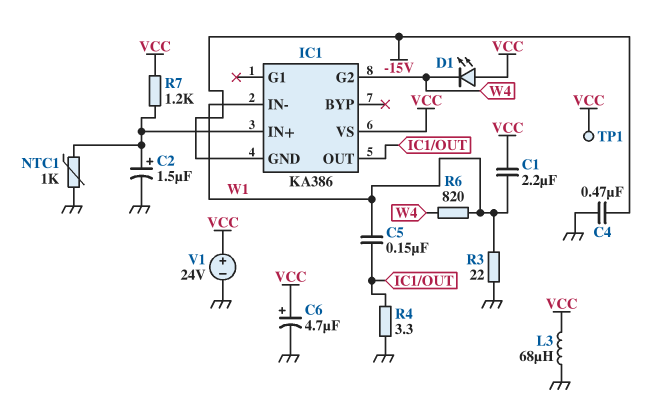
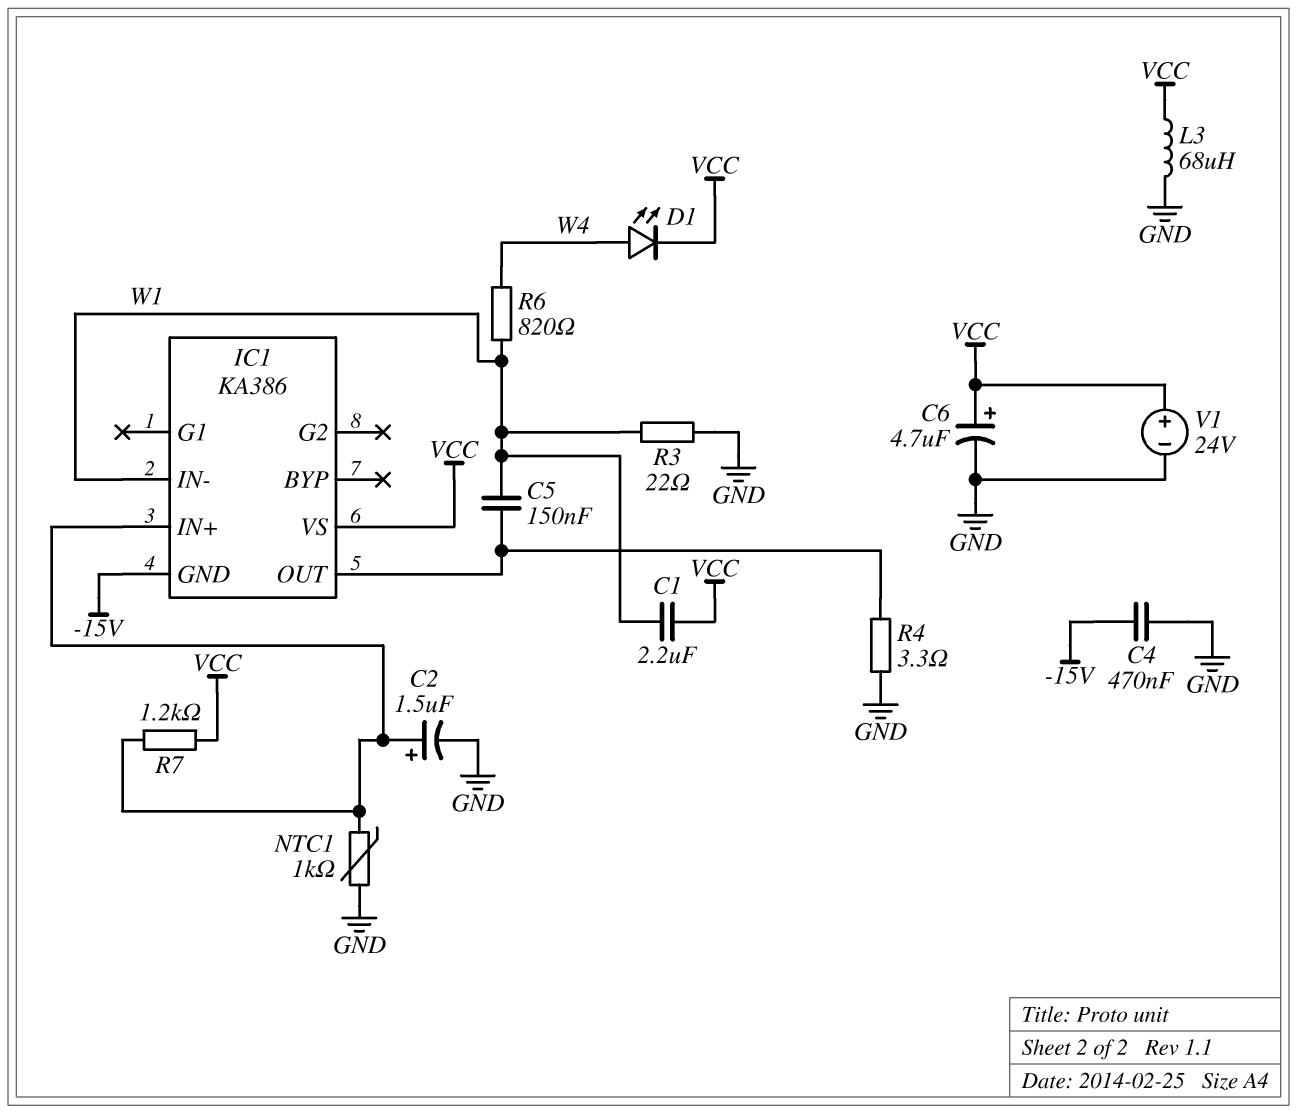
D1: LED (A VCC, K W4) -> LED (A W4, K VCC)
IC1 pin G2: W4 -> none
TP1: test point (VCC) -> none

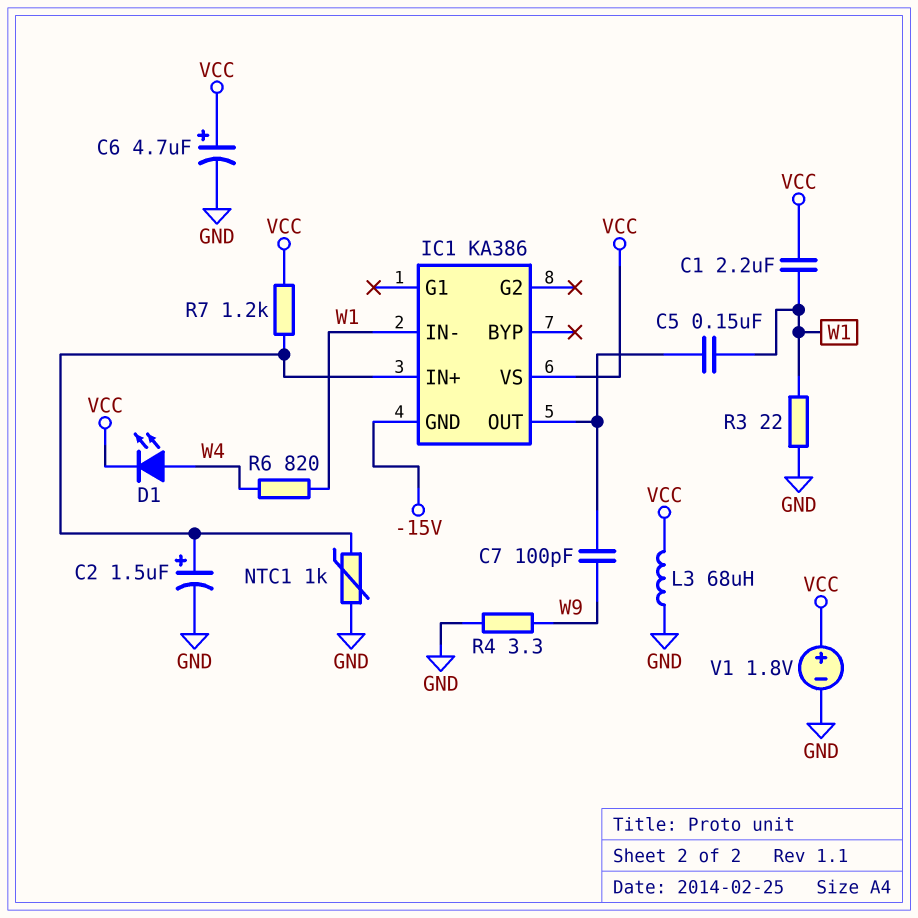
C4: 470nF (-15V, GND) -> none
C7: none -> 100pF (IC1/OUT, W9)
R4: 3.3 (GND, IC1/OUT) -> 3.3 (GND, W9)
V1: 24V (plus VCC, minus GND) -> 1.8V (plus VCC, minus GND)

